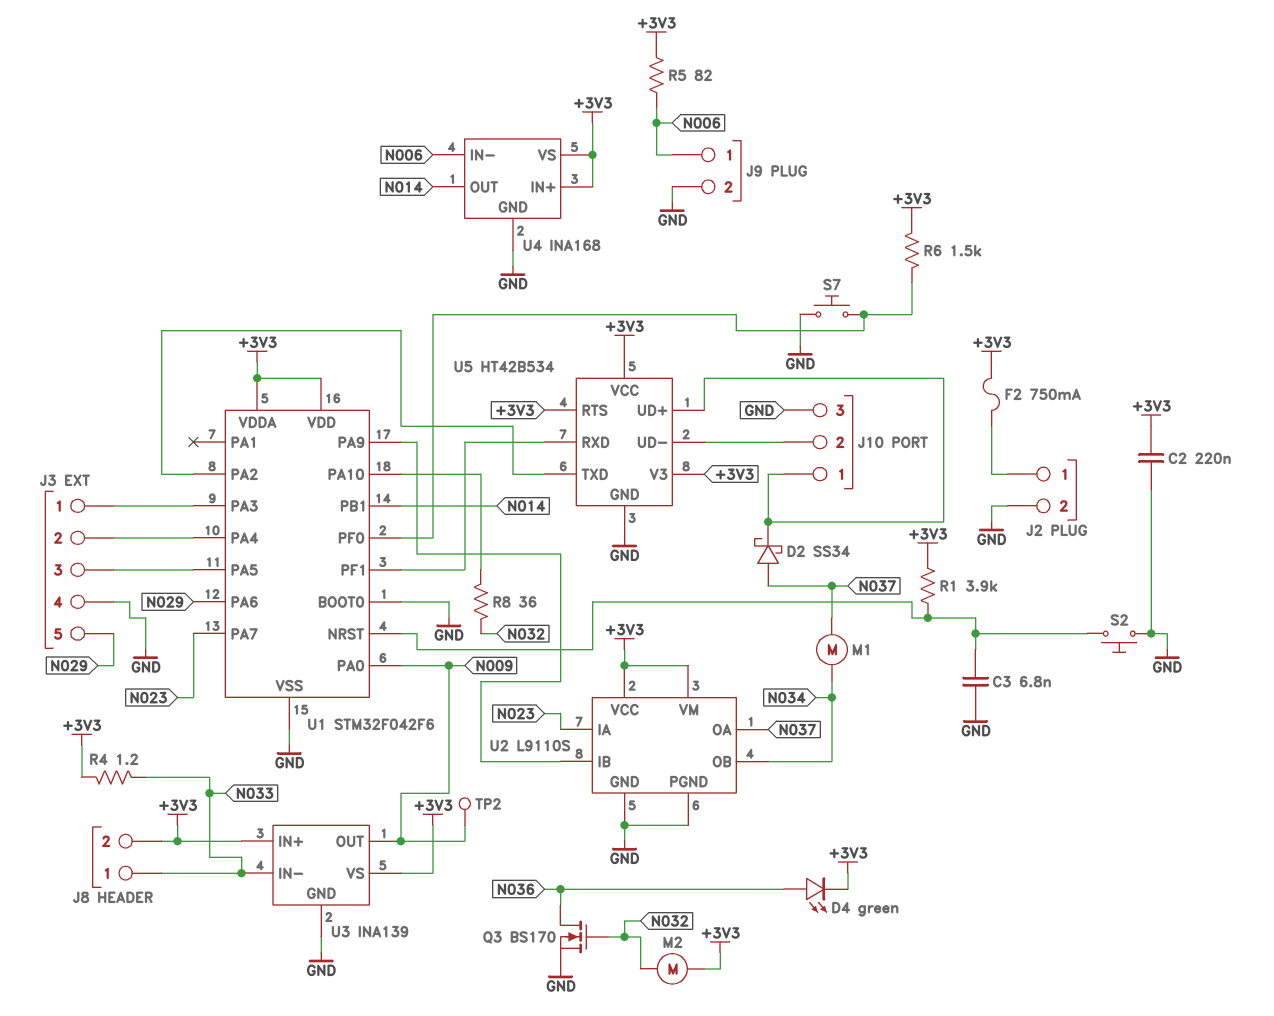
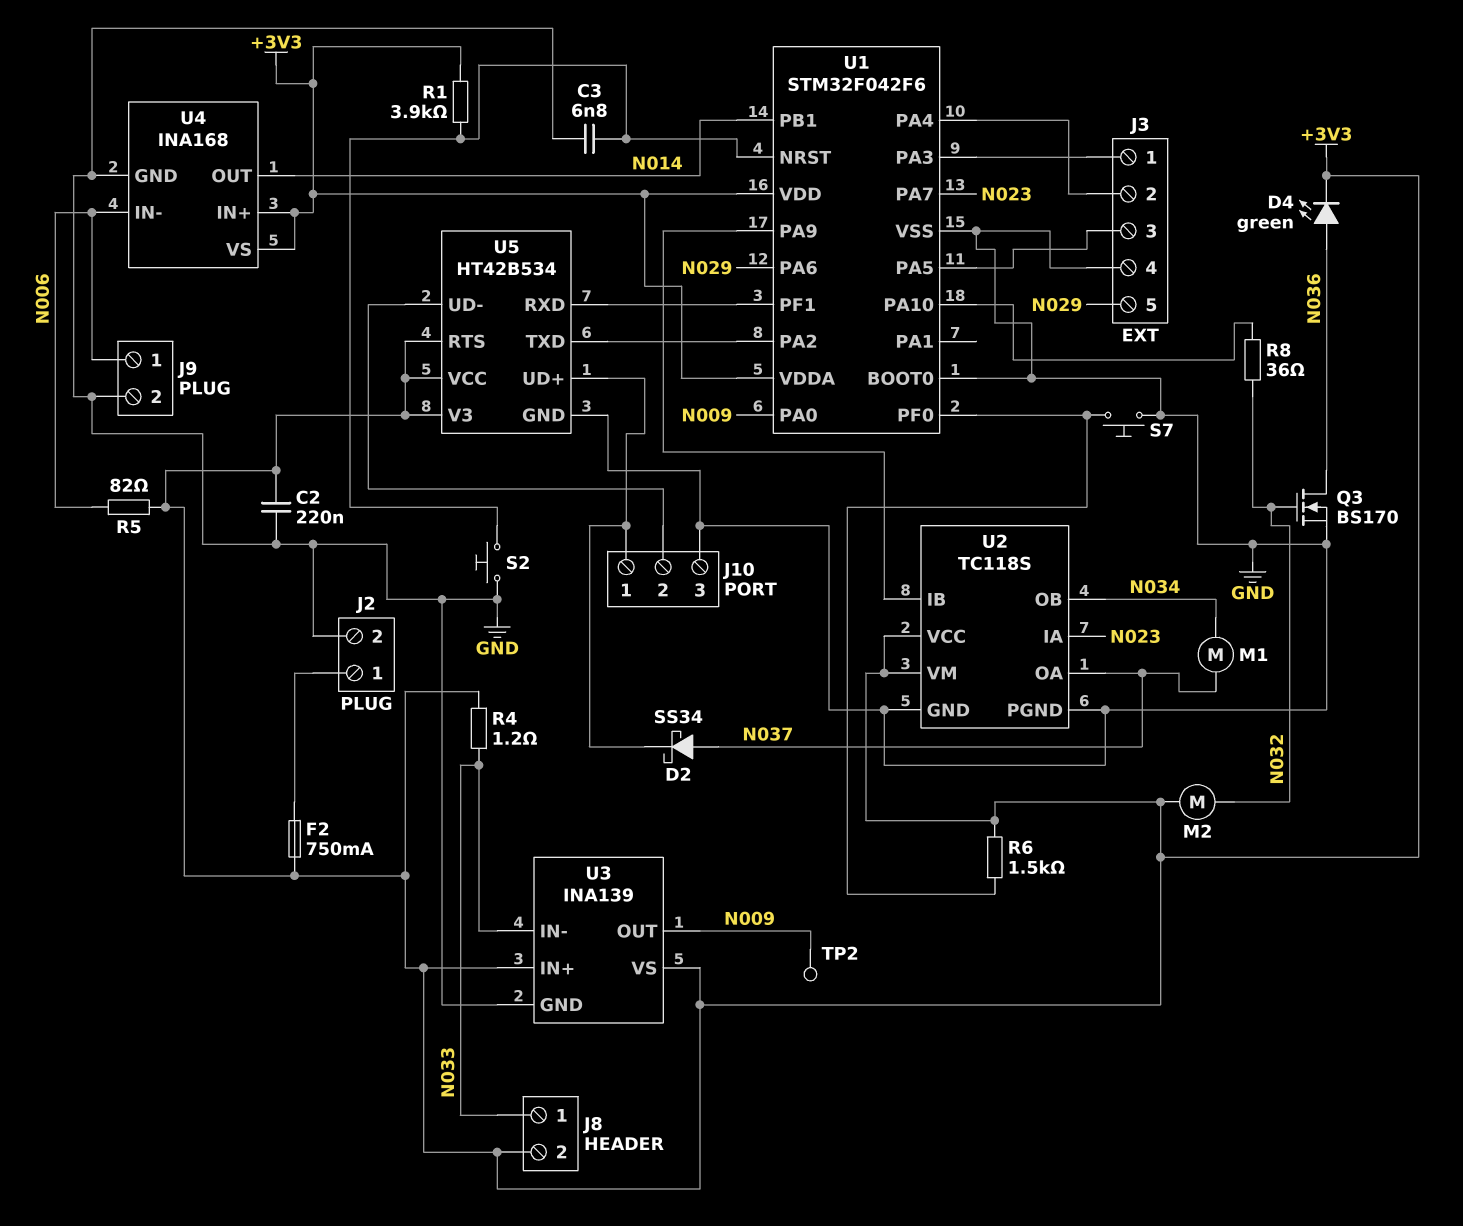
U2: L9110S -> TC118S

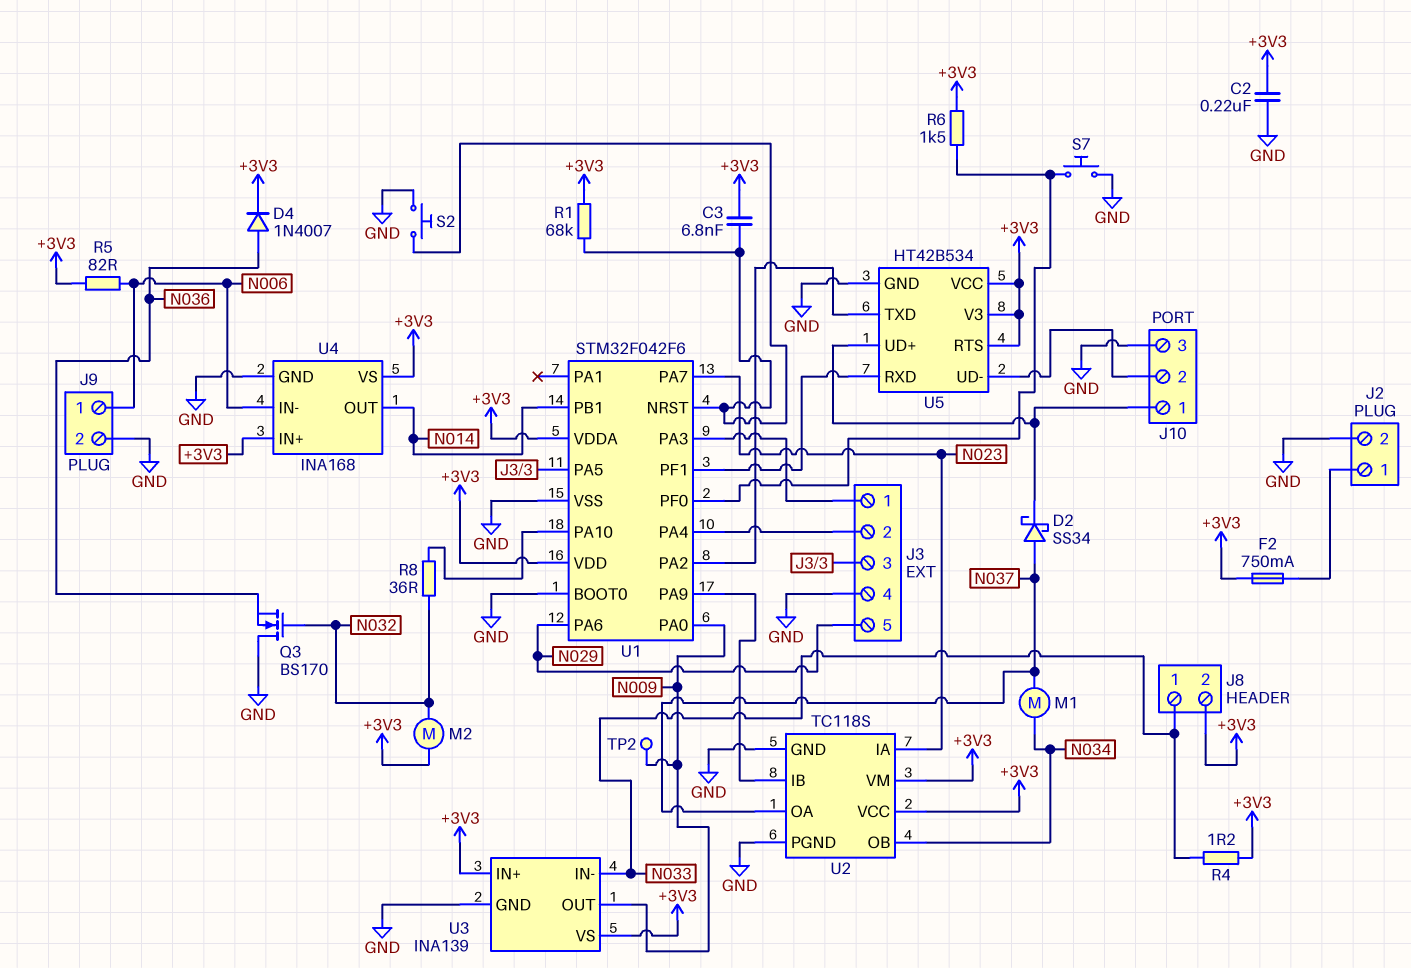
C3: 6.8nF (GND, U1/NRST) -> 6.8nF (+3V3, U1/NRST)
D4: LED green (A N036, K +3V3) -> diode 1N4007 (A N036, K +3V3)
Q3: NMOS BS170 (G N032, D N036, S GND) -> NMOS BS170 (G N032, D GND, S N036)
R1: 3.9k (+3V3, U1/NRST) -> 68k (+3V3, U1/NRST)

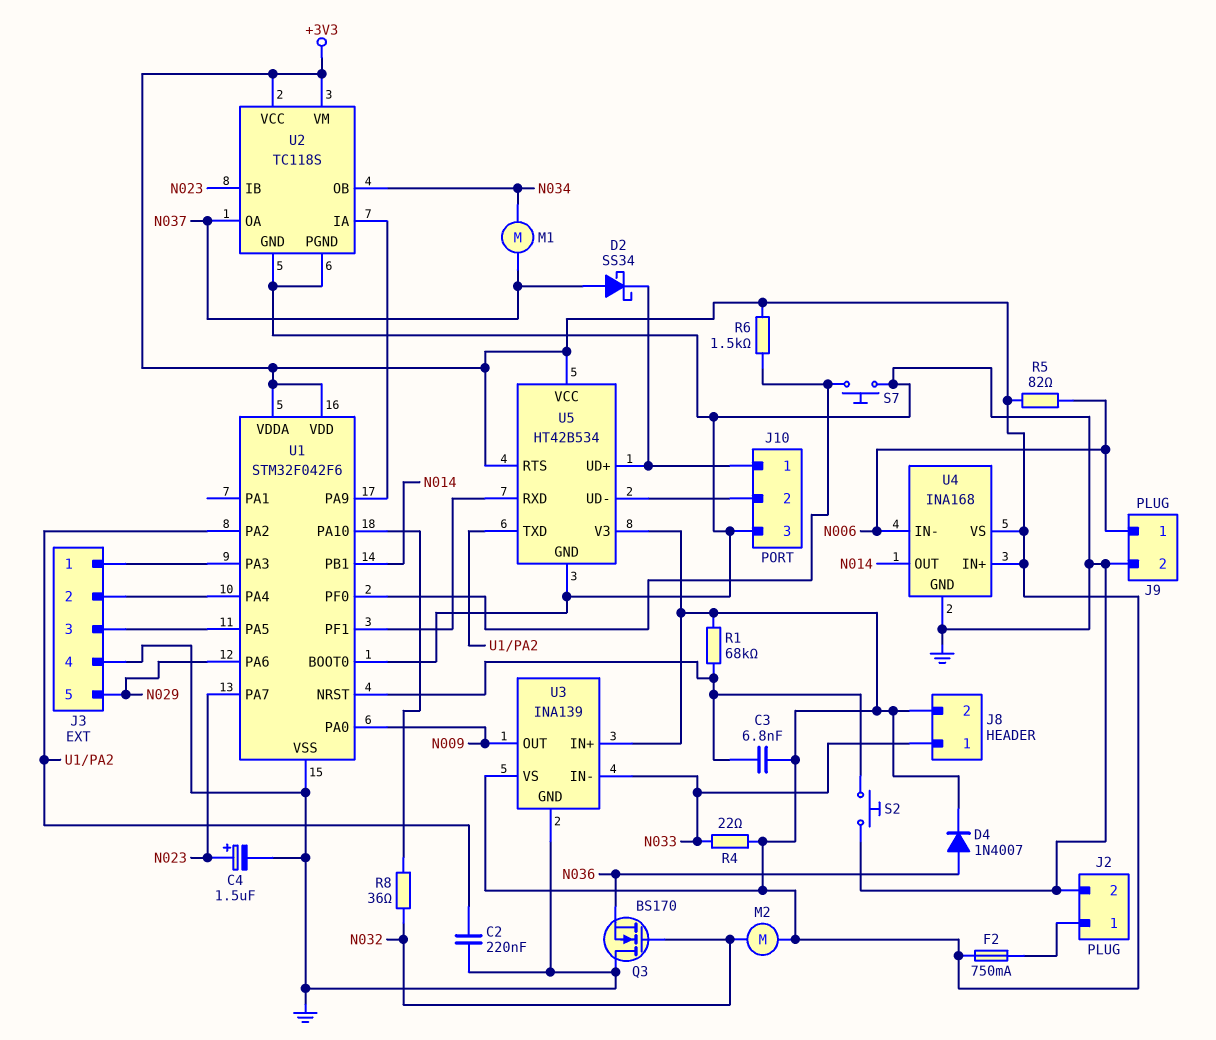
C2: 220nF (+3V3, GND) -> 220nF (GND, U1/PA2)
C4: none -> 1.5uF (plus N023, minus GND)
R4: 1.2 (+3V3, N033) -> 22 (+3V3, N033)
TP2: test point (N009) -> none
U2 pin IA: N023 -> U1/PA9
U2 pin IB: U1/PA9 -> N023

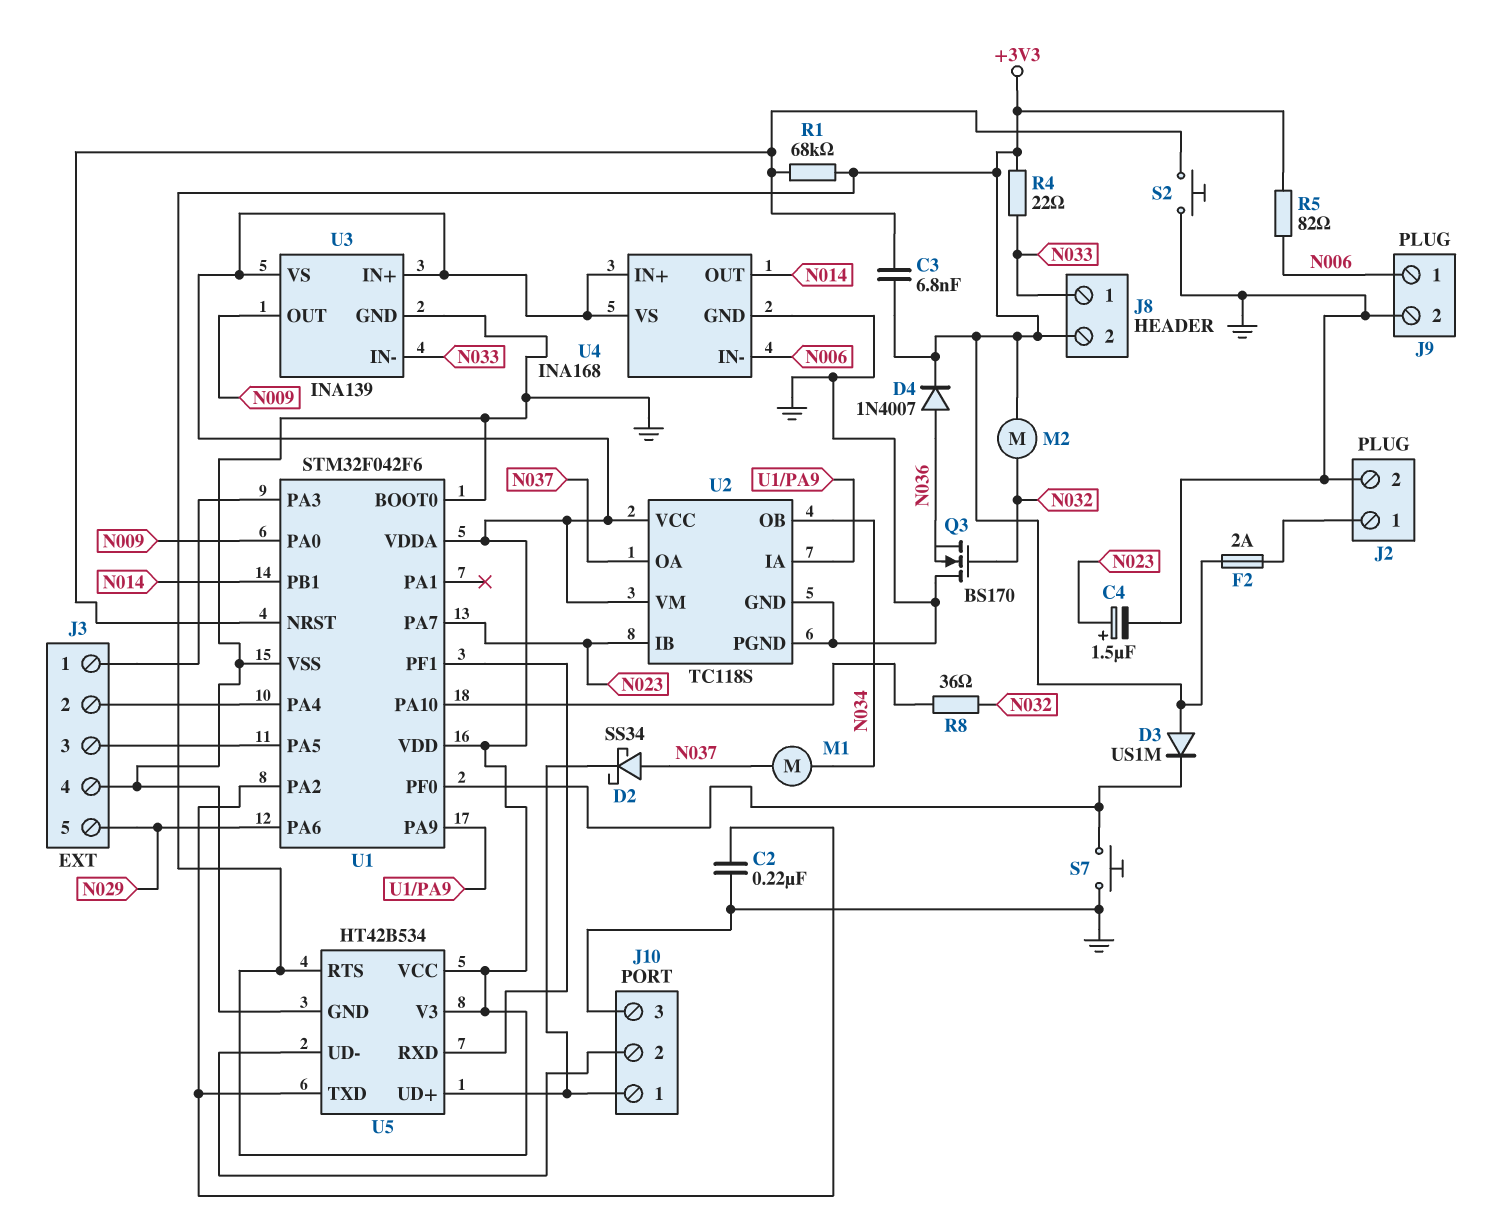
D3: none -> diode US1M (A +3V3, K U1/PF0)
F2: 750mA (+3V3, J2/1) -> 2A (+3V3, J2/1)
R6: 1.5k (+3V3, U1/PF0) -> none

